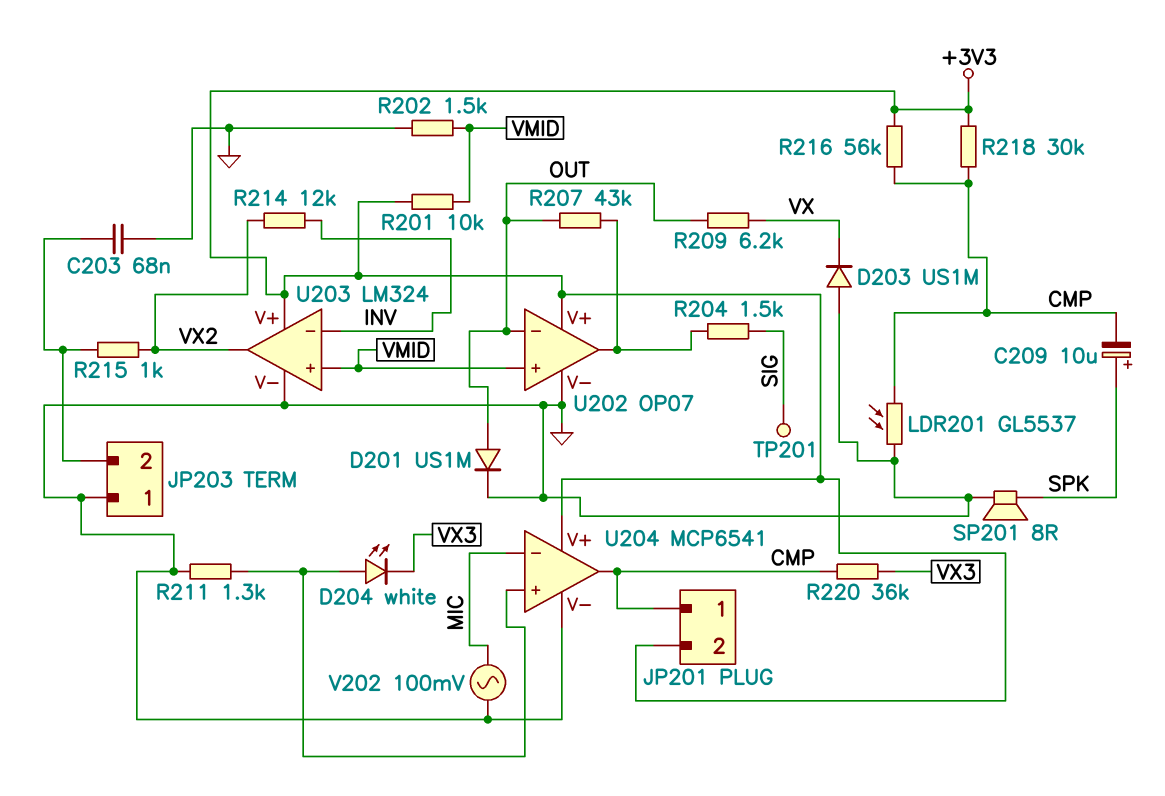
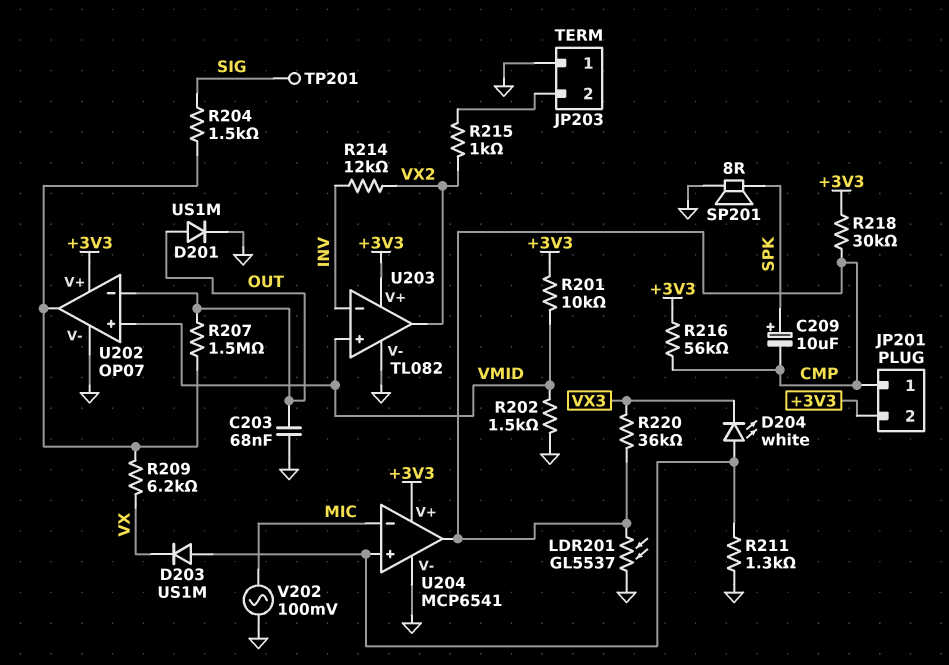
C203: 68nF (GND, JP203/2) -> 68nF (GND, OUT)
D203: diode US1M (A GND, K VX) -> diode US1M (A U204/in+, K VX)
R207: 43k (OUT, U202/out) -> 1.5M (OUT, U202/out)
R209: 6.2k (OUT, VX) -> 6.2k (U202/out, VX)
U203: LM324 -> TL082

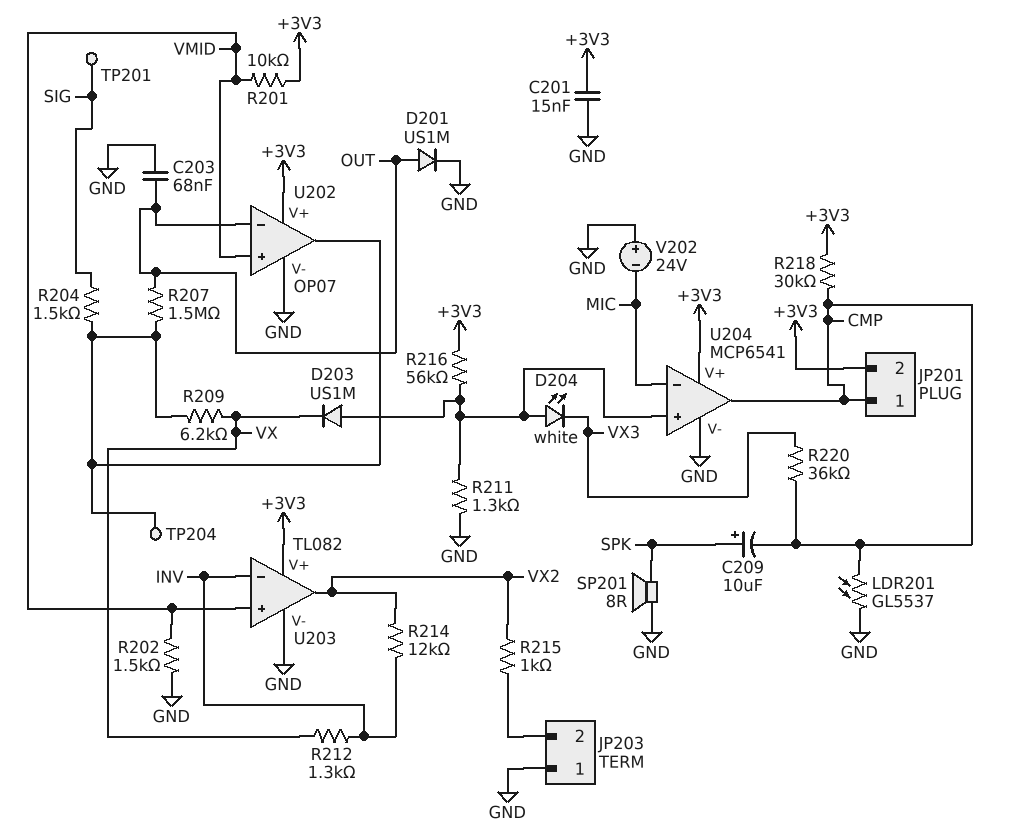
C201: none -> 15nF (+3V3, GND)
R212: none -> 1.3k (INV, VX)
R216: 56k (+3V3, CMP) -> 56k (+3V3, U204/in+)
TP204: none -> test point (U202/out)
V202: AC 100mV (GND, MIC) -> 24V (plus GND, minus MIC)

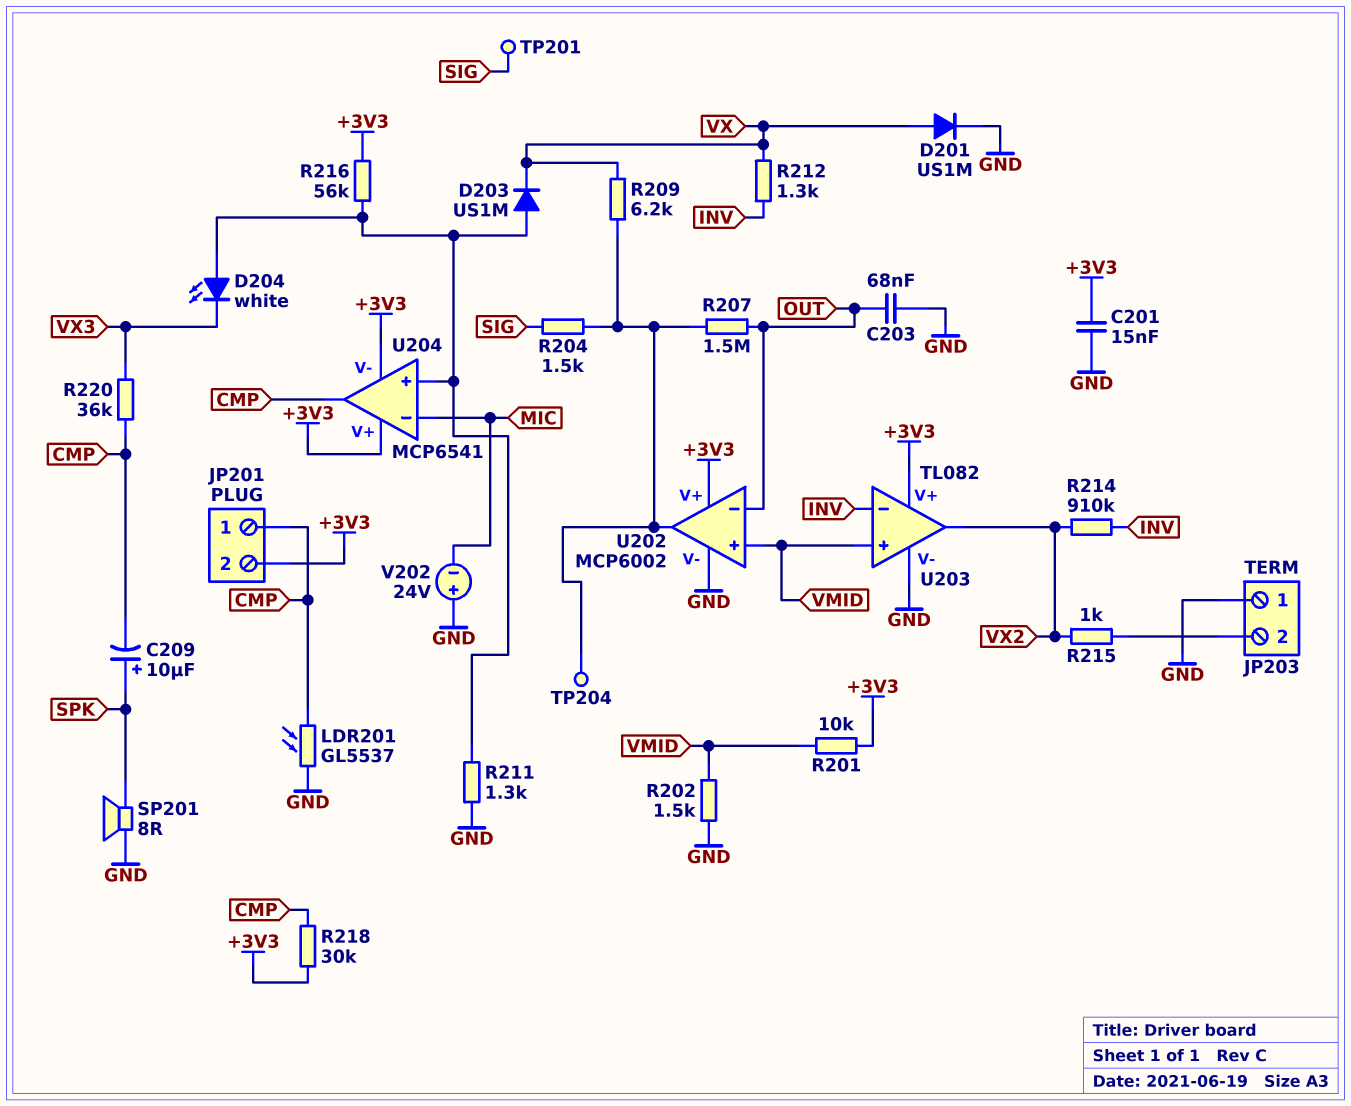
D201: diode US1M (A OUT, K GND) -> diode US1M (A VX, K GND)
R214: 12k (INV, VX2) -> 910k (INV, VX2)
U202: OP07 -> MCP6002
U204 pin V-: GND -> +3V3

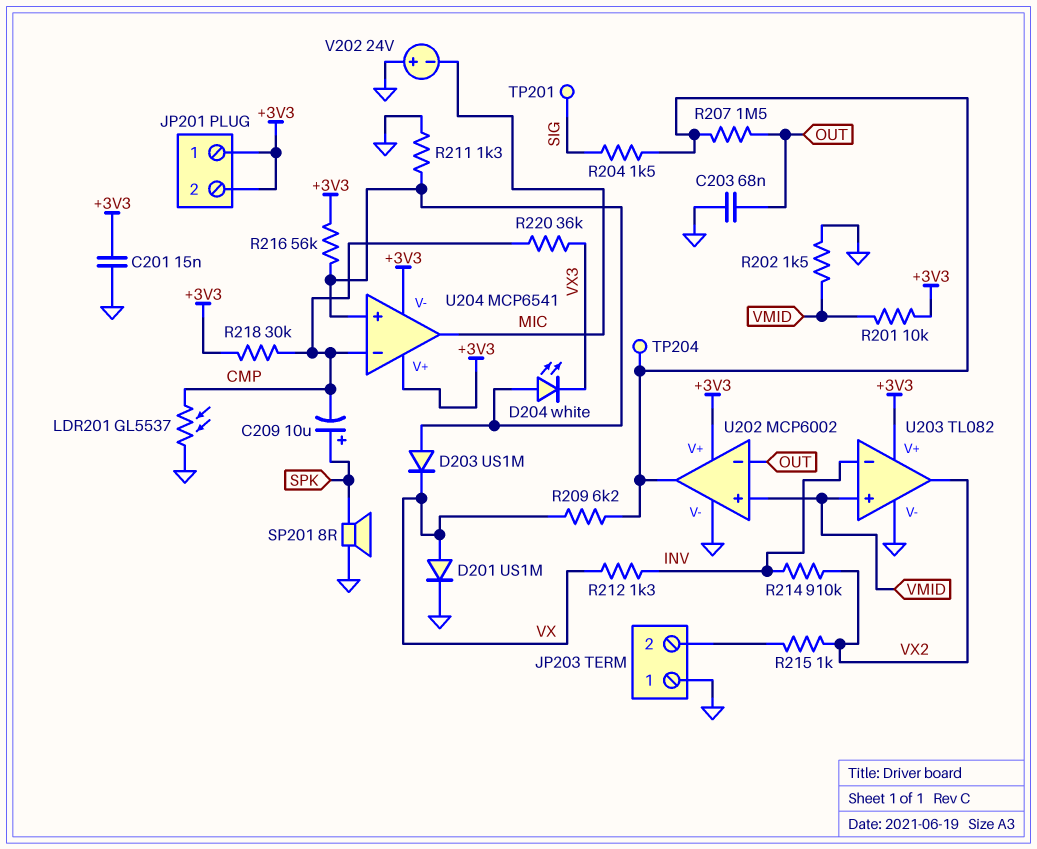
JP201 pin 1: CMP -> +3V3
U204 pin in-: MIC -> CMP
U204 pin out: CMP -> MIC

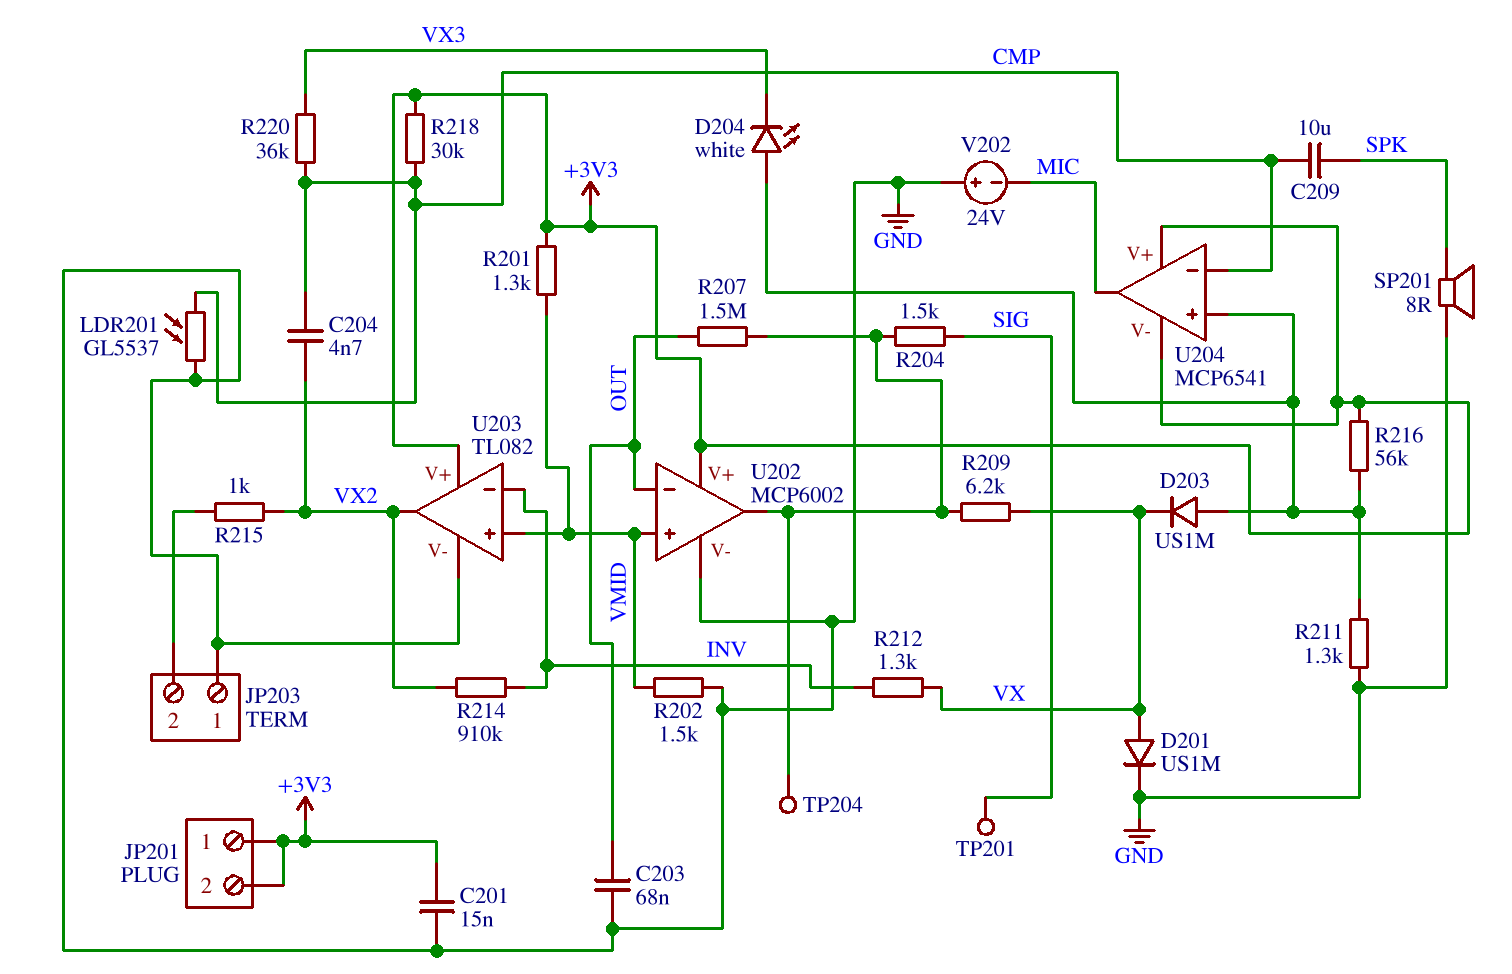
C204: none -> 4.7nF (CMP, VX2)
C209: 10uF (plus SPK, minus CMP) -> 10uF (CMP, SPK)
R201: 10k (+3V3, VMID) -> 1.3k (+3V3, VMID)

